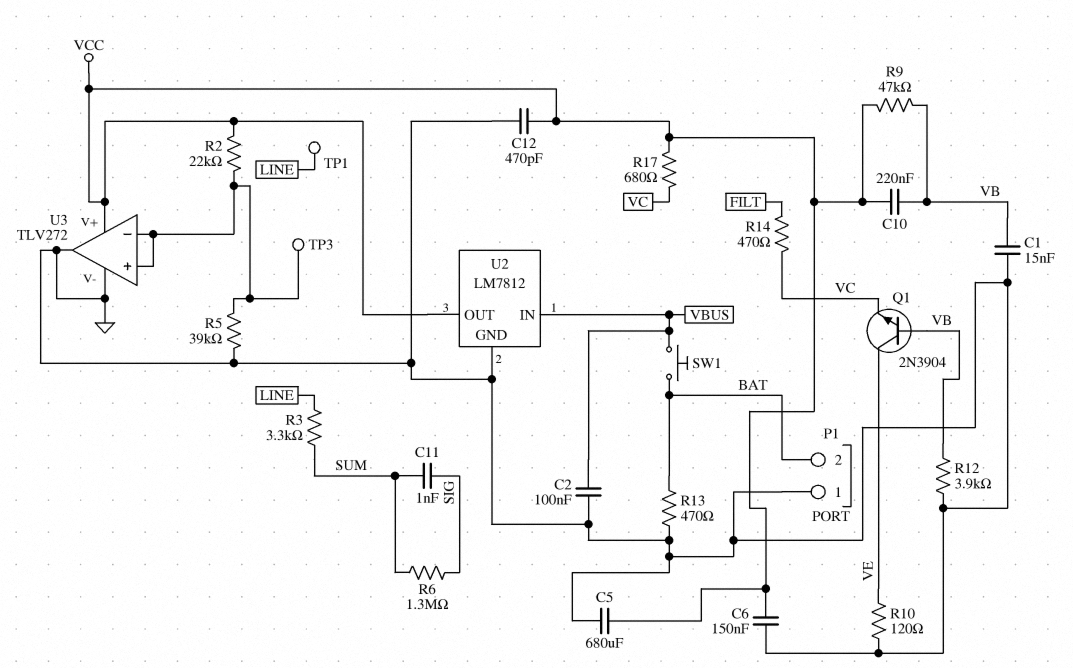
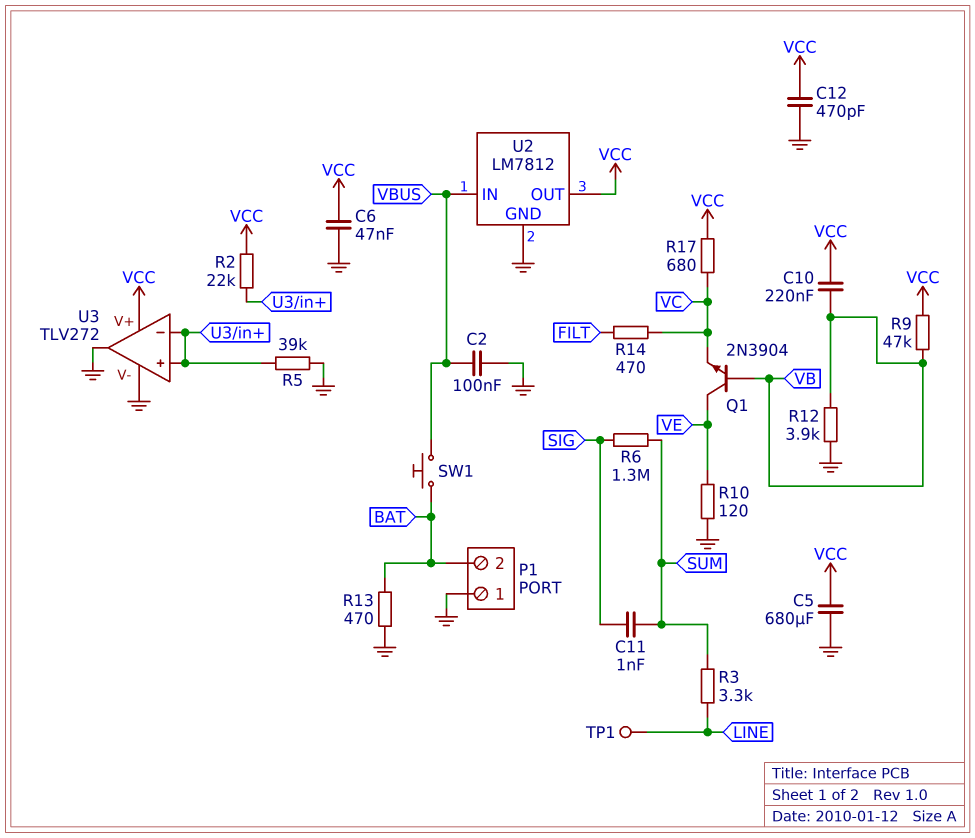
C1: 15nF (GND, VB) -> none
C6: 150nF (GND, VCC) -> 47nF (GND, VCC)
TP3: test point (U3/in+) -> none

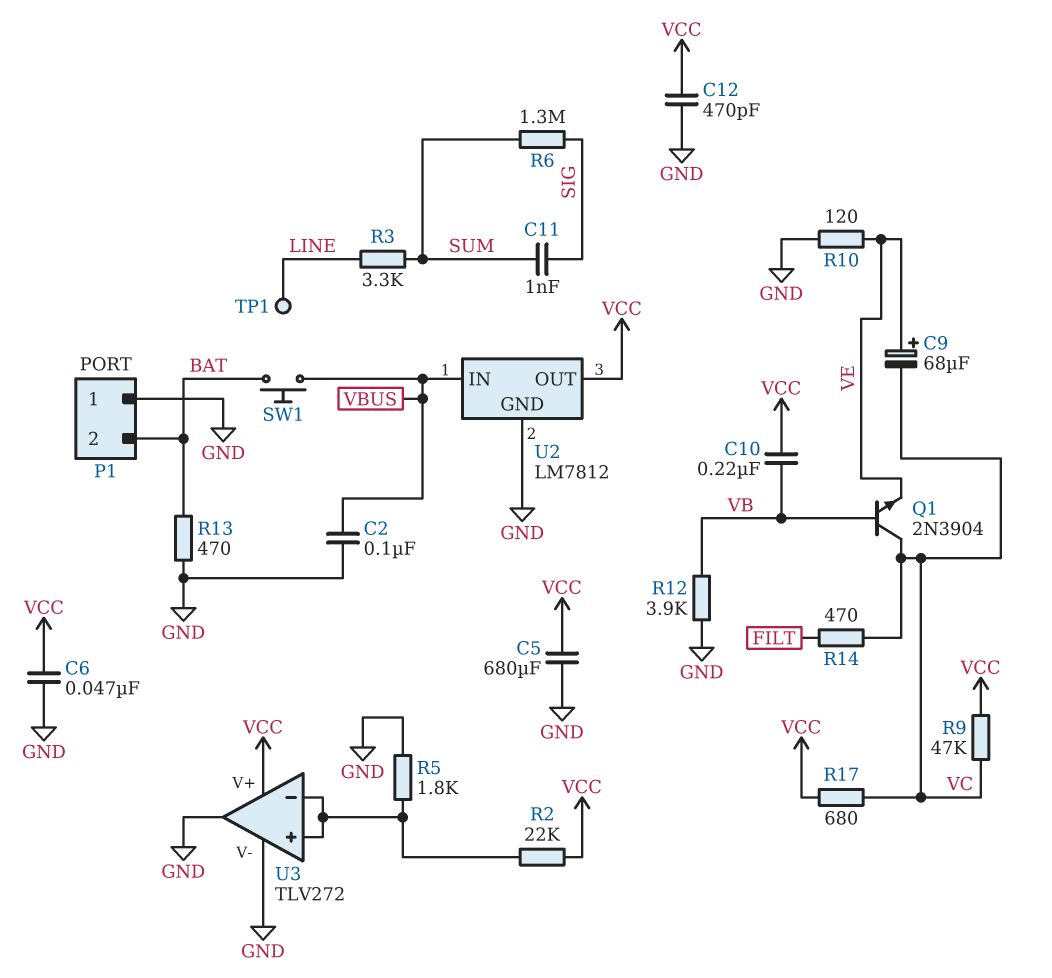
C9: none -> 68uF (plus VE, minus VC)
Q1: NPN 2N3904 (B VB, C VE, E VC) -> NPN 2N3904 (B VB, C VC, E VE)
R5: 39k (GND, U3/in+) -> 1.8k (GND, U3/in+)
R9: 47k (VB, VCC) -> 47k (VC, VCC)

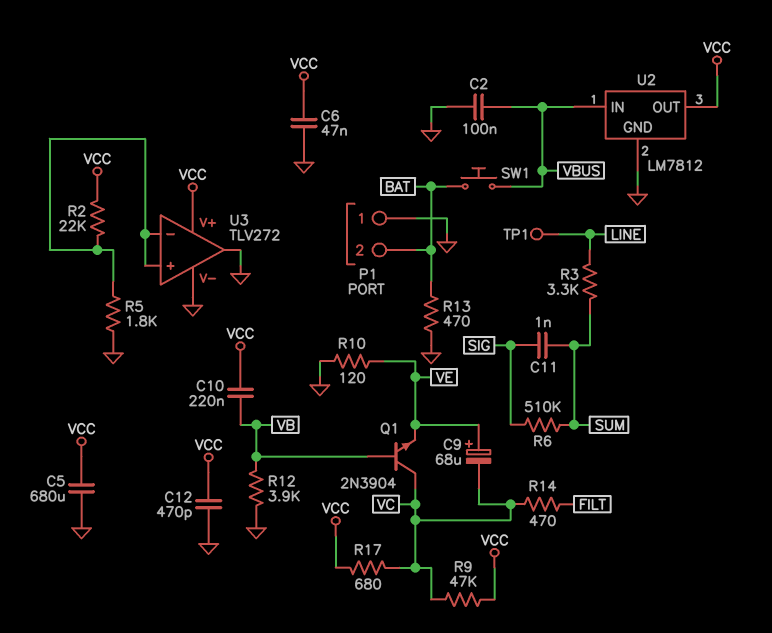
R6: 1.3M (SIG, SUM) -> 510k (SIG, SUM)

